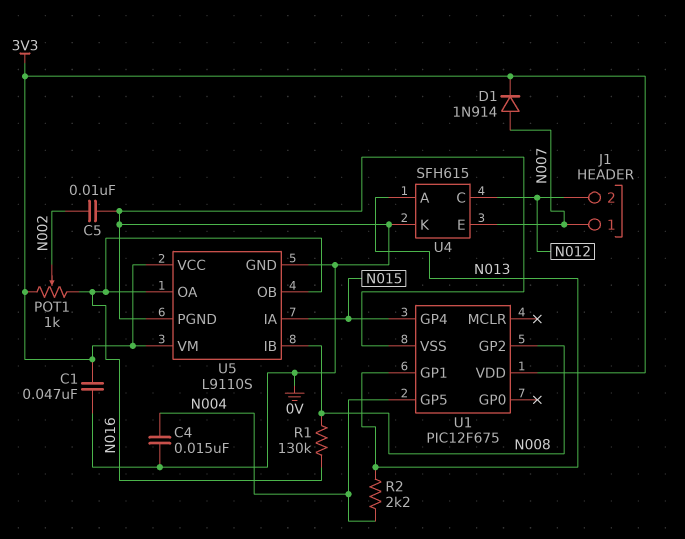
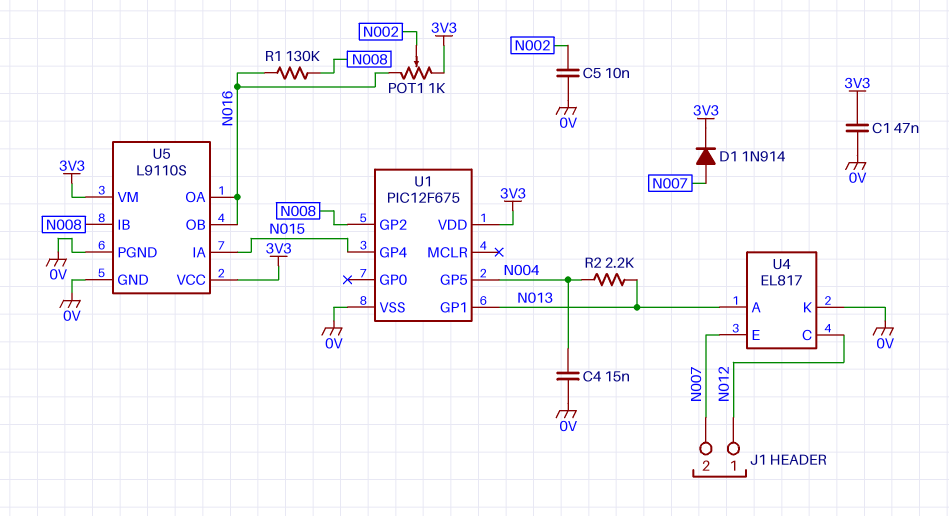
J1 pin 1: N007 -> N012
J1 pin 2: N012 -> N007
U4: SFH615 -> EL817

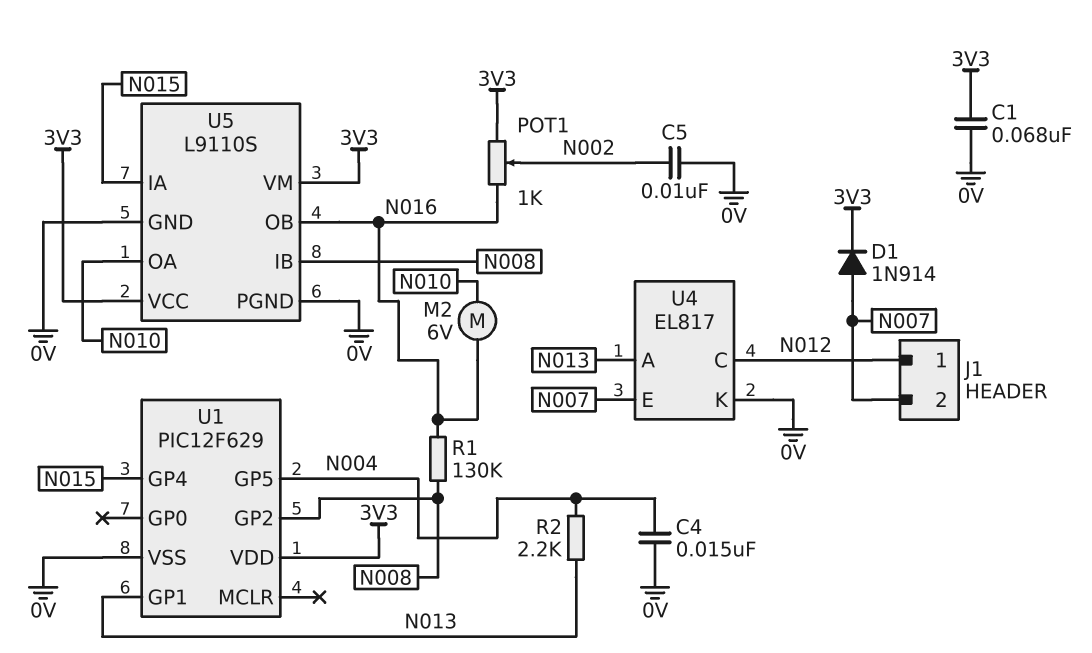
C1: 47nF (0V, 3V3) -> 68nF (0V, 3V3)
M2: none -> motor 6V (N010, N016)
U1: PIC12F675 -> PIC12F629
U5 pin OA: N016 -> N010

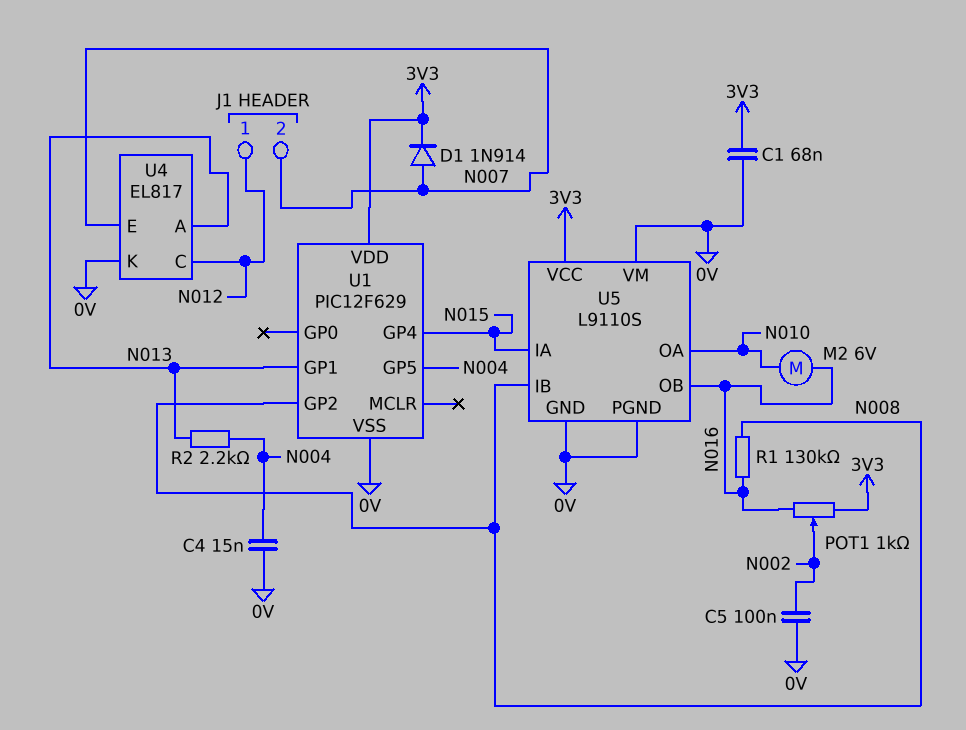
C5: 10nF (0V, N002) -> 100nF (0V, N002)
U5 pin VM: 3V3 -> 0V

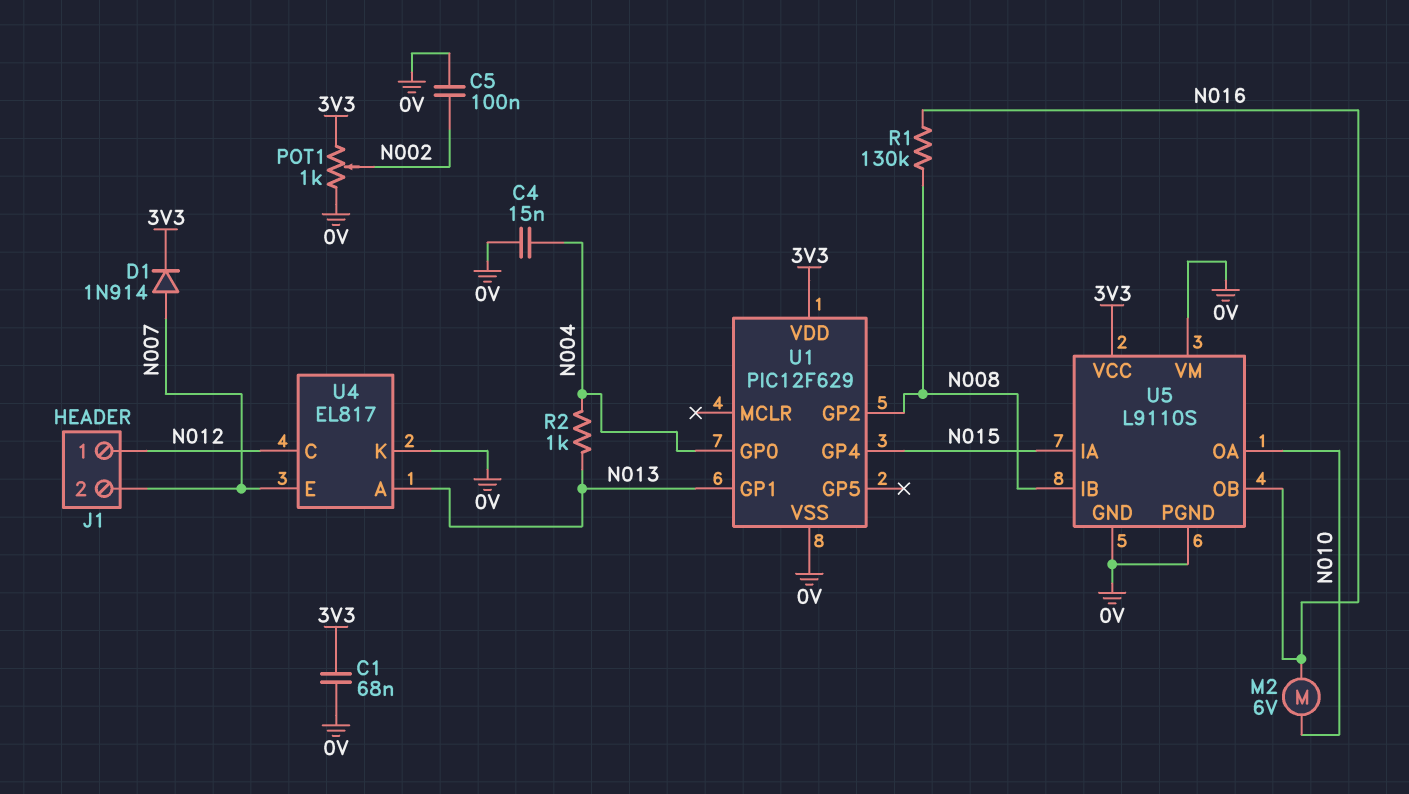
POT1: 1k (3V3, N016, wiper N002) -> 1k (0V, 3V3, wiper N002)
R2: 2.2k (N004, N013) -> 1k (N004, N013)
U1 pin GP0: none -> N004
U1 pin GP5: N004 -> none

